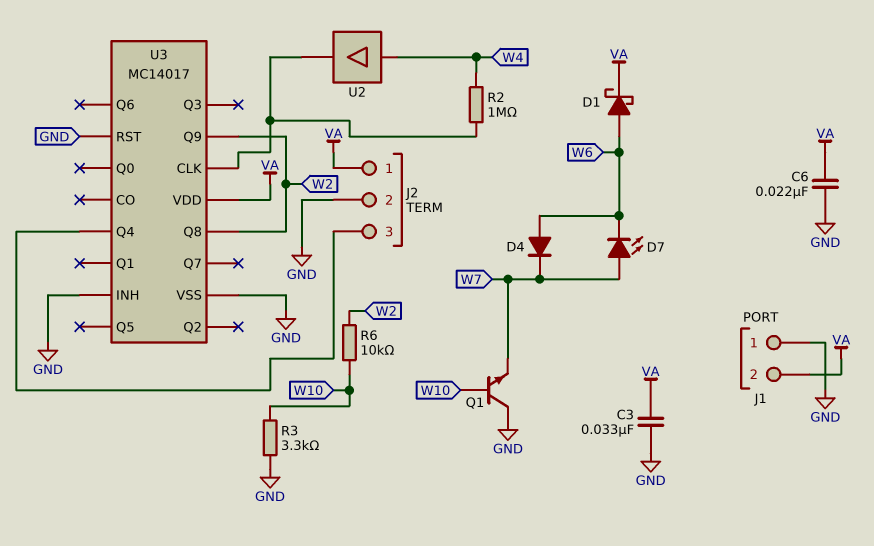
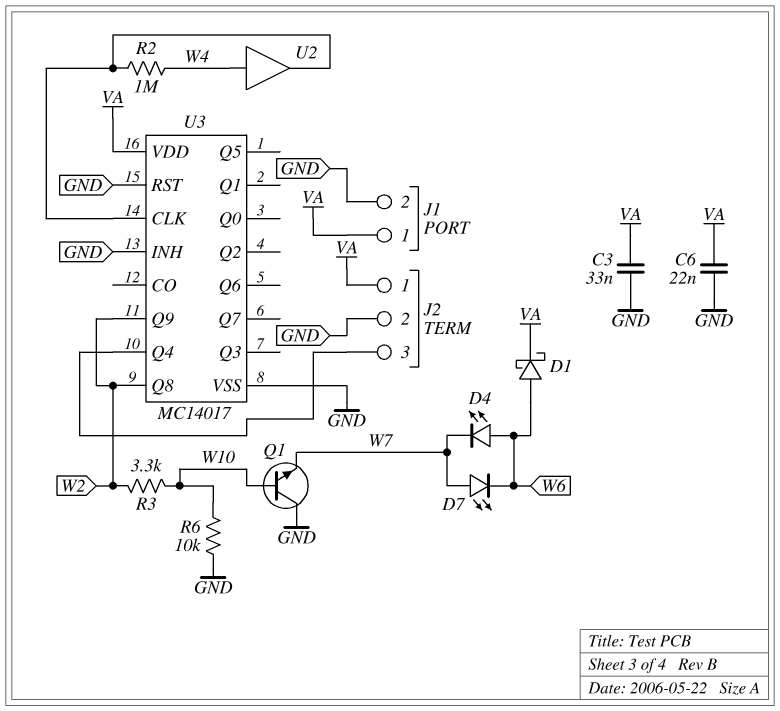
D4: diode (A W6, K W7) -> LED (A W6, K W7)
J1 pin 1: GND -> VA
J1 pin 2: VA -> GND
R3: 3.3k (GND, W10) -> 3.3k (W2, W10)
R6: 10k (W2, W10) -> 10k (GND, W10)

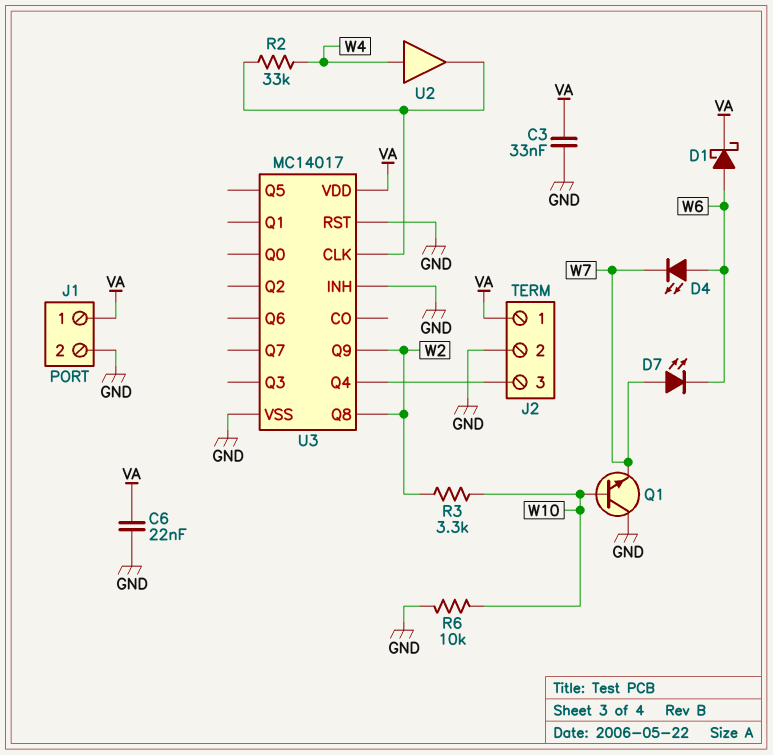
R2: 1M (U3/CLK, W4) -> 33k (U3/CLK, W4)

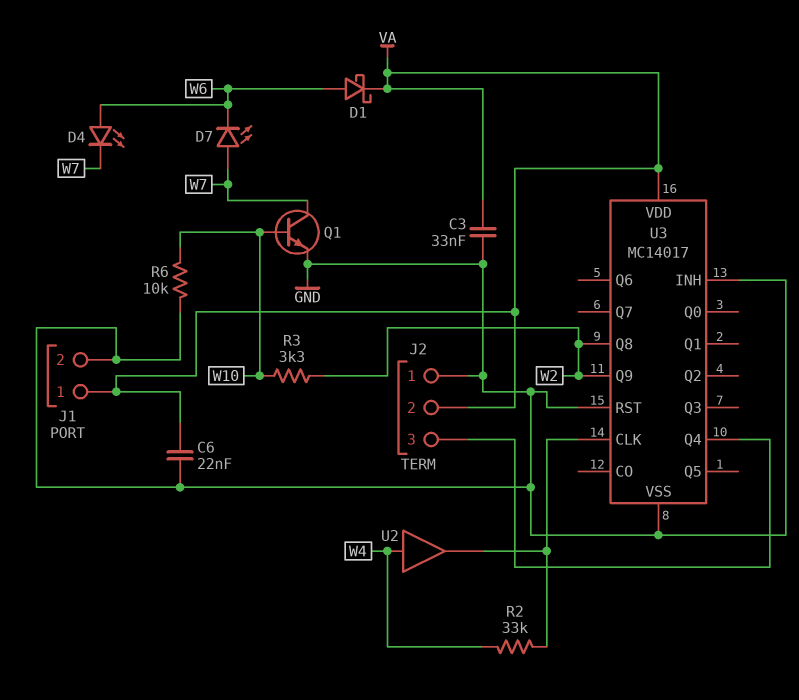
J2 pin 1: VA -> GND
J2 pin 2: GND -> VA
Q1: NPN (B W10, C GND, E W7) -> NPN (B W10, C W7, E GND)

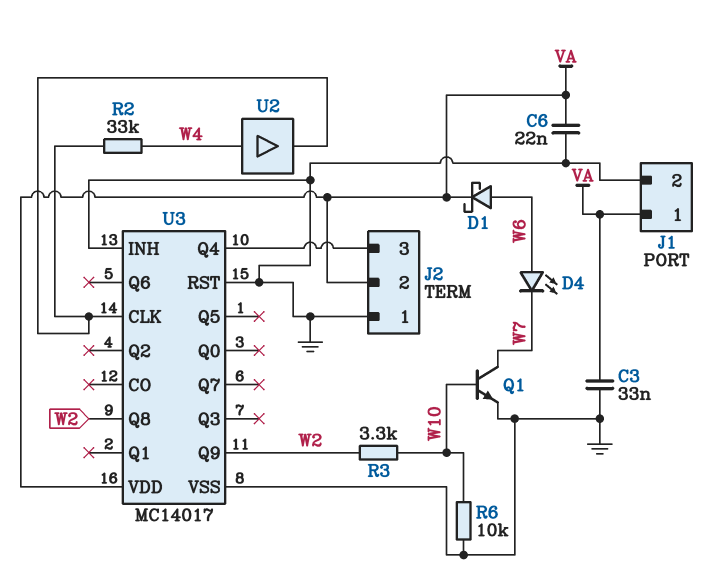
D7: LED (A W7, K W6) -> none

